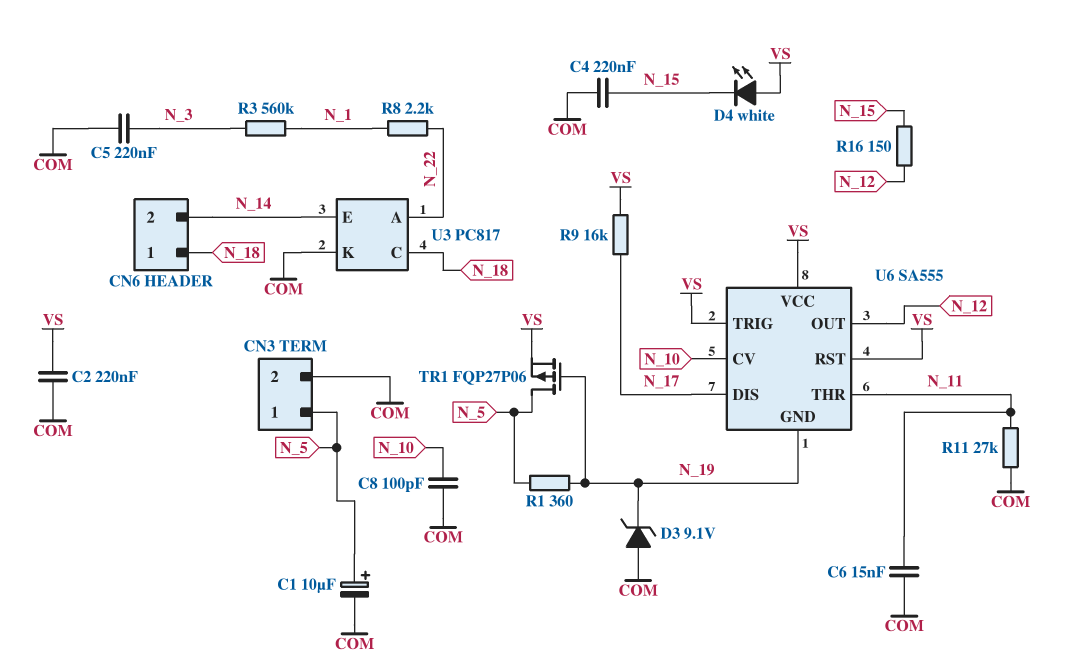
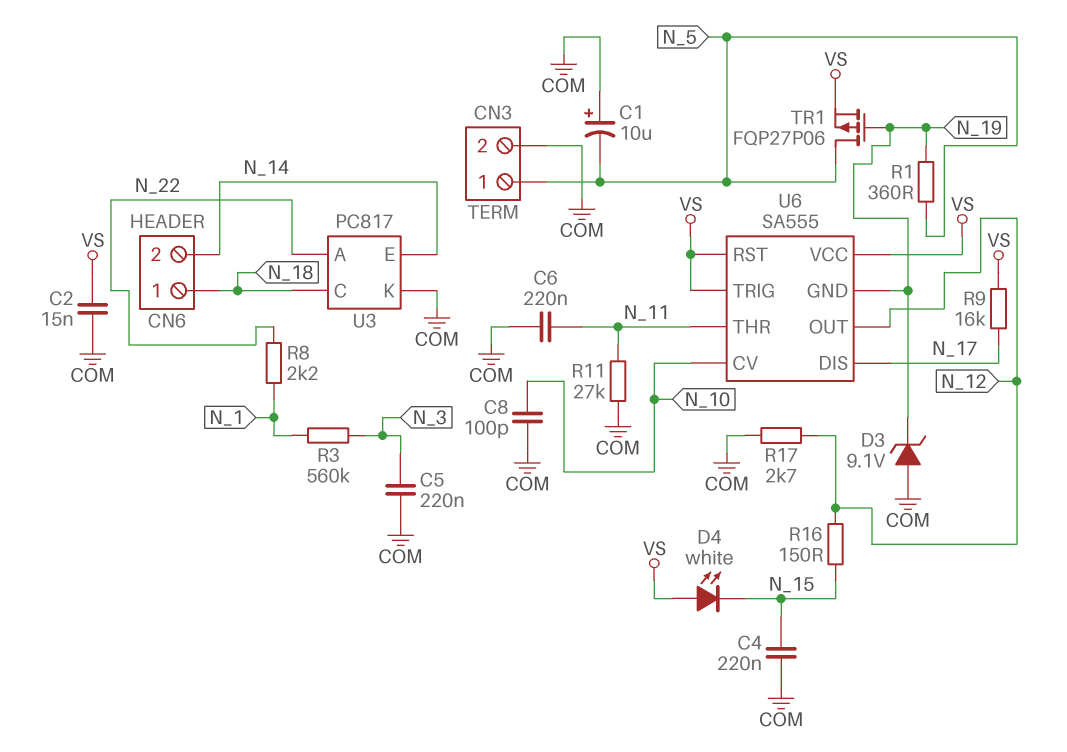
C1: 10uF (plus N_5, minus COM) -> 10uF (plus COM, minus N_5)
C2: 220nF (COM, VS) -> 15nF (COM, VS)
C6: 15nF (COM, N_11) -> 220nF (COM, N_11)
R17: none -> 2.7k (COM, N_12)

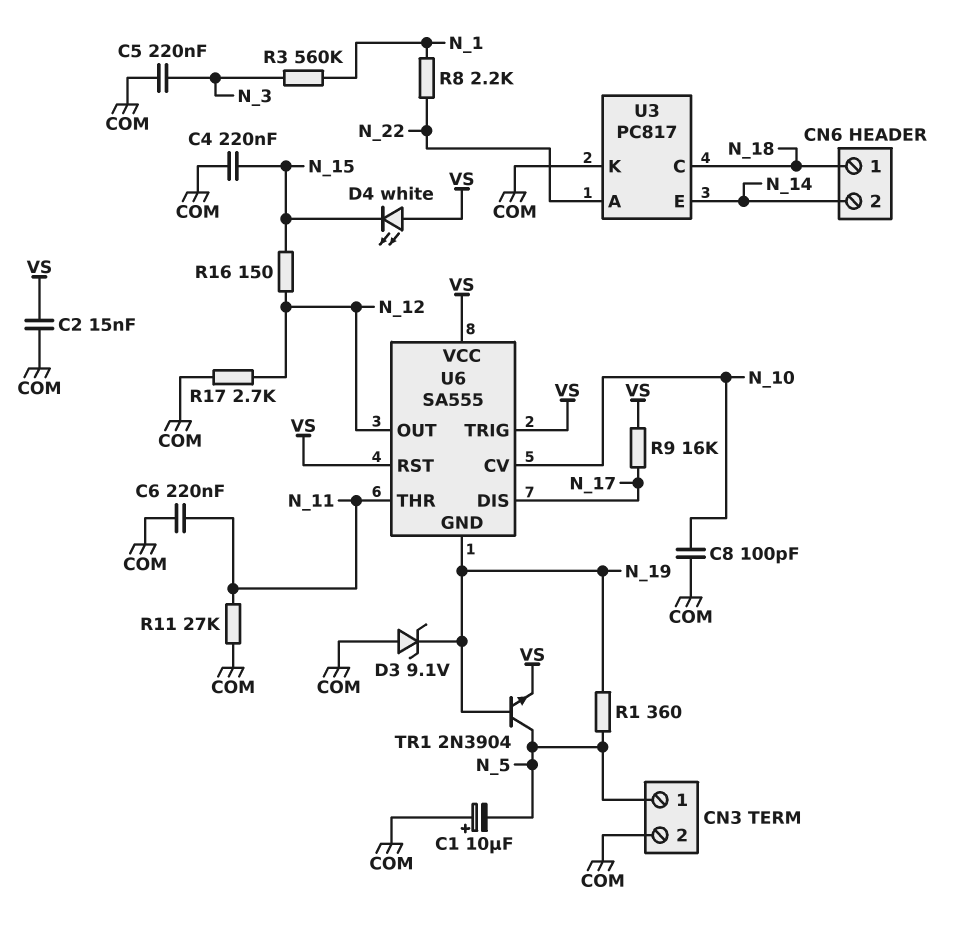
TR1: PMOS FQP27P06 (G N_19, D N_5, S VS) -> NPN 2N3904 (B N_19, C N_5, E VS)

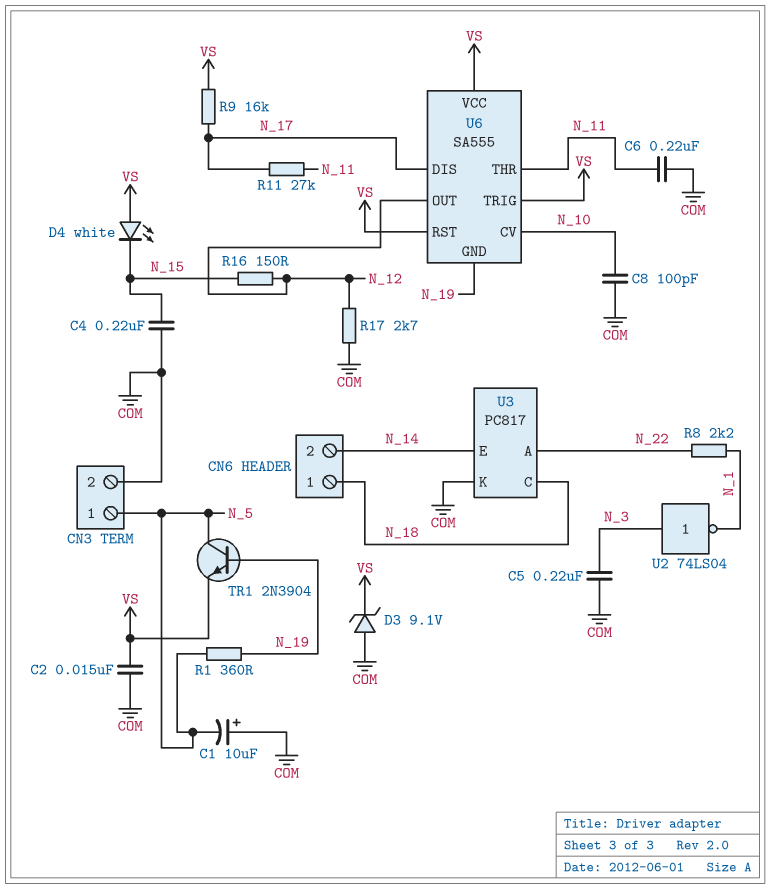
D3: zener 9.1V (A COM, K N_19) -> zener 9.1V (A COM, K VS)
R3: 560k (N_1, N_3) -> none
R11: 27k (COM, N_11) -> 27k (N_11, N_17)
U2: none -> NOT 74LS04 (in N_3, out N_1)

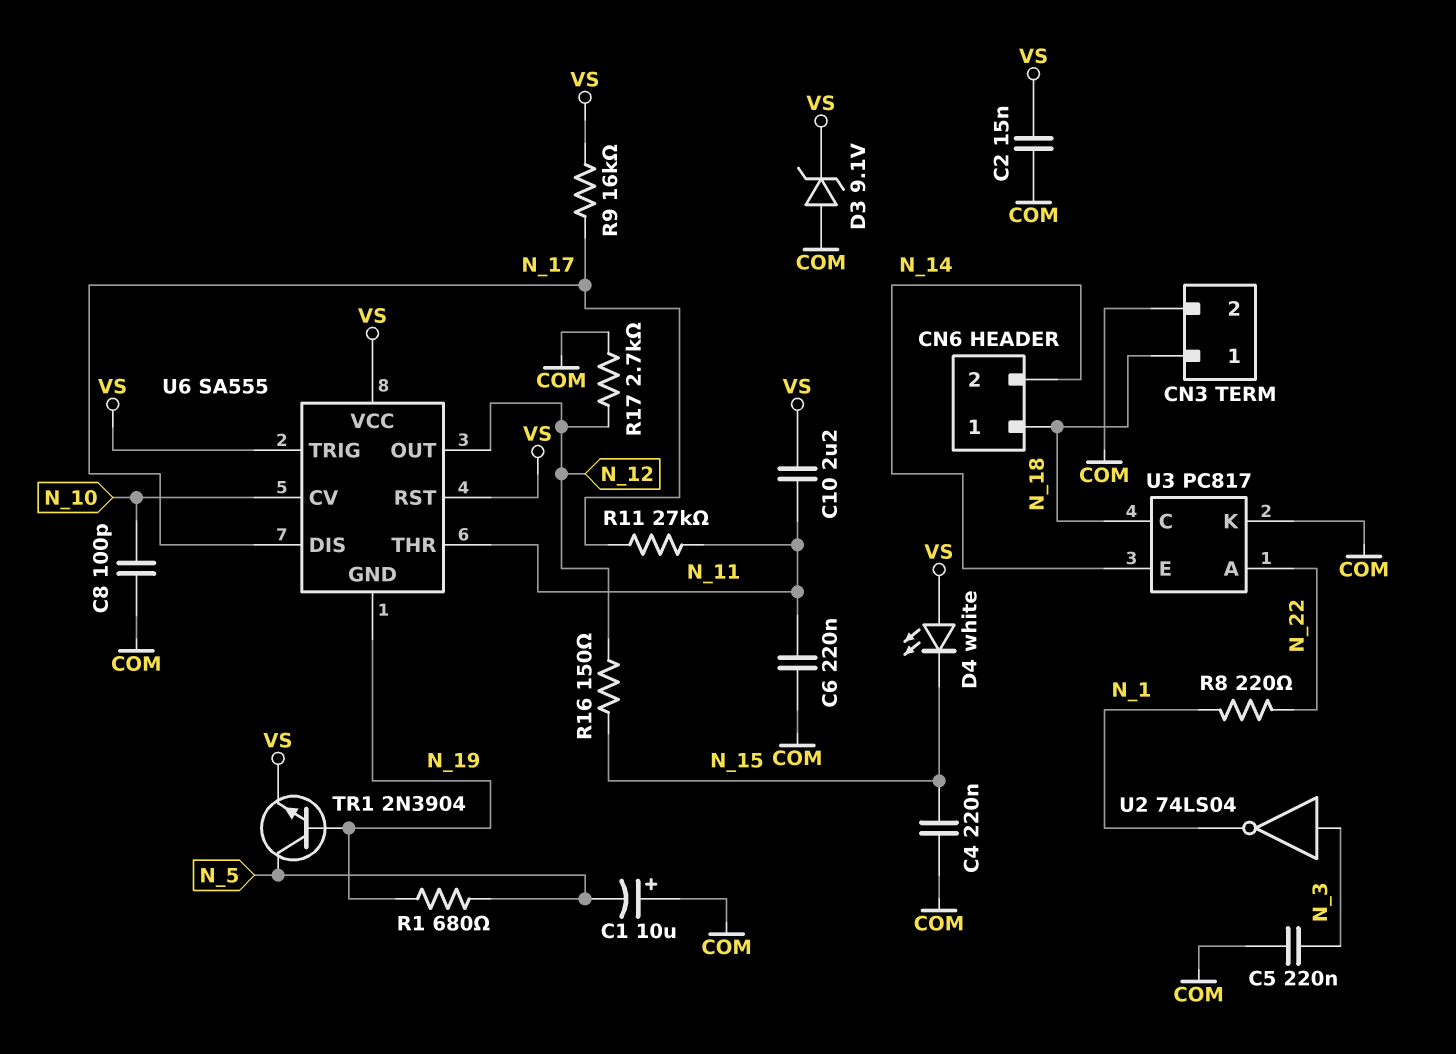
C10: none -> 2.2uF (N_11, VS)
CN3 pin 1: N_5 -> N_18
R1: 360 (N_5, N_19) -> 680 (N_5, N_19)
R8: 2.2k (N_1, N_22) -> 220 (N_1, N_22)

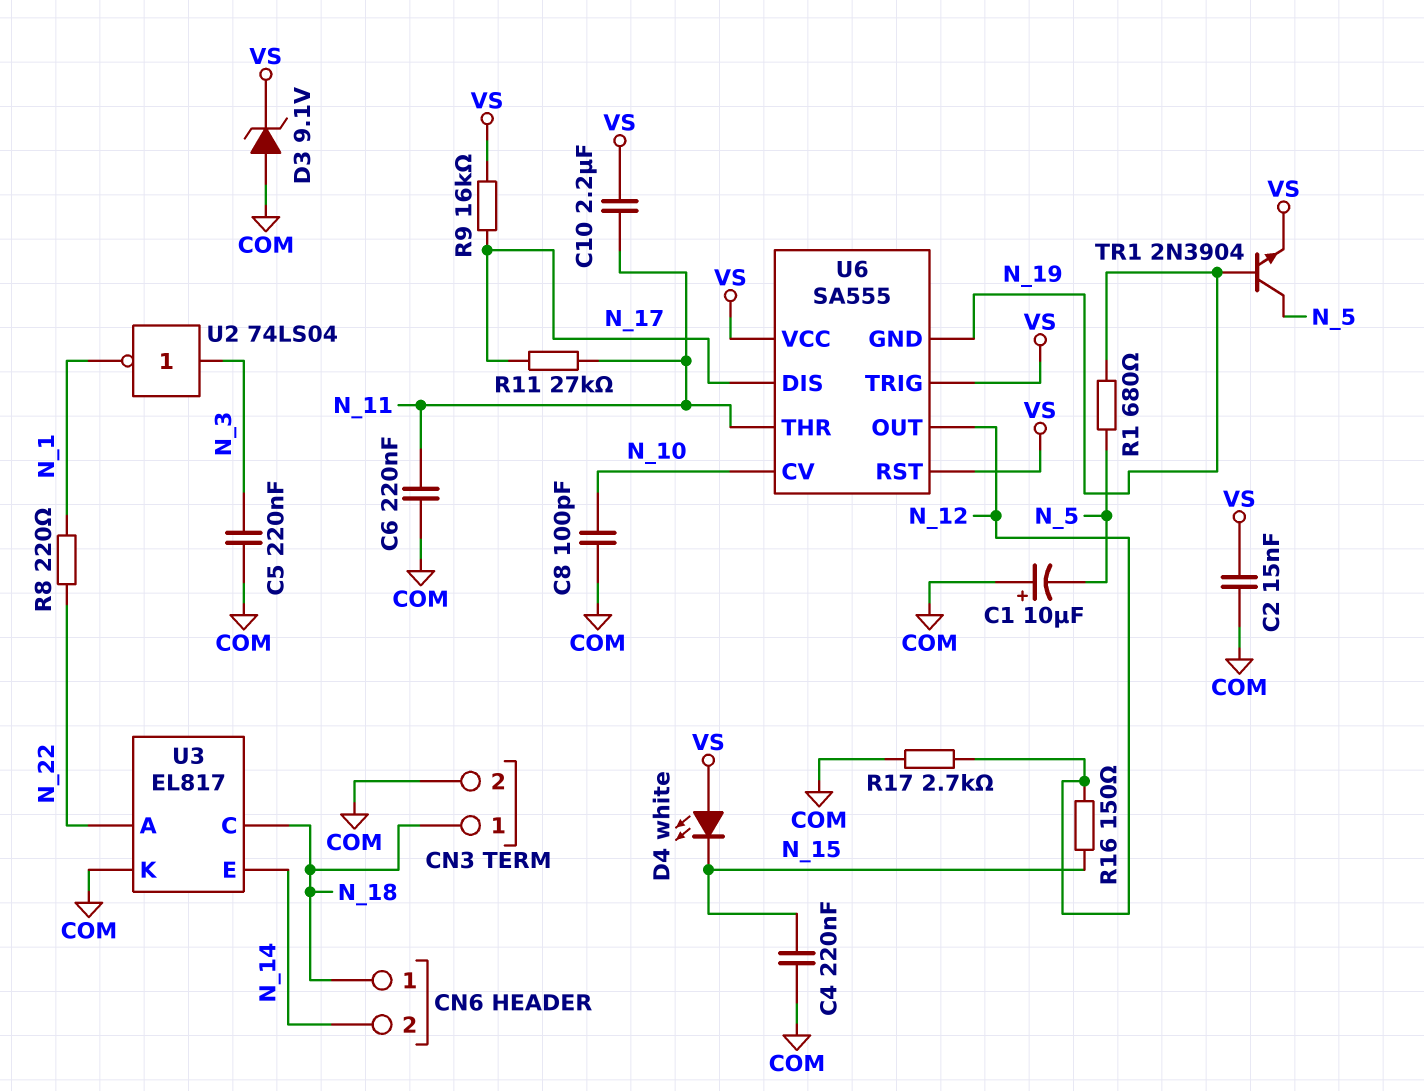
U3: PC817 -> EL817

